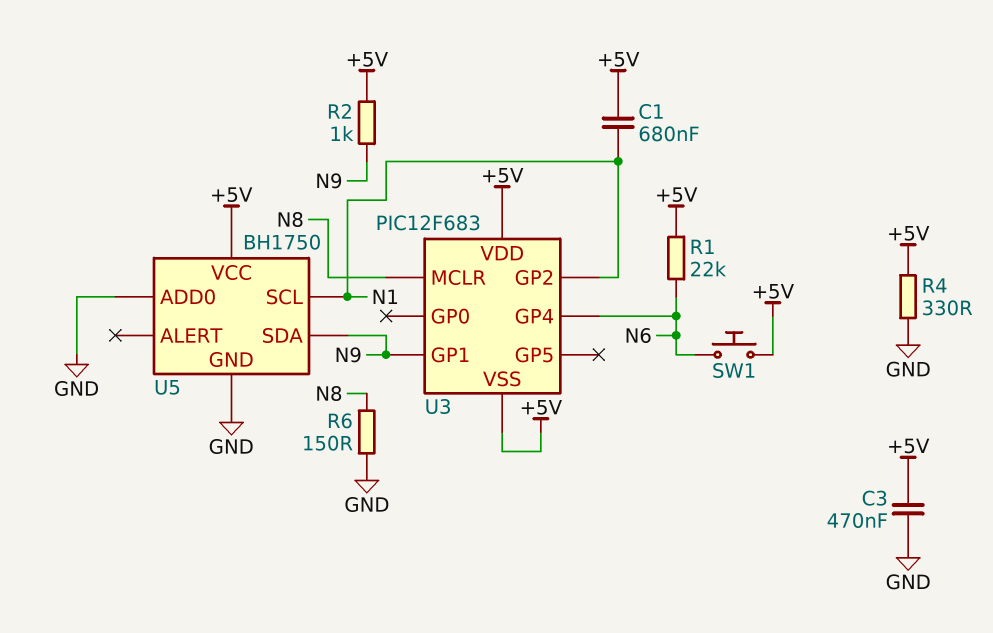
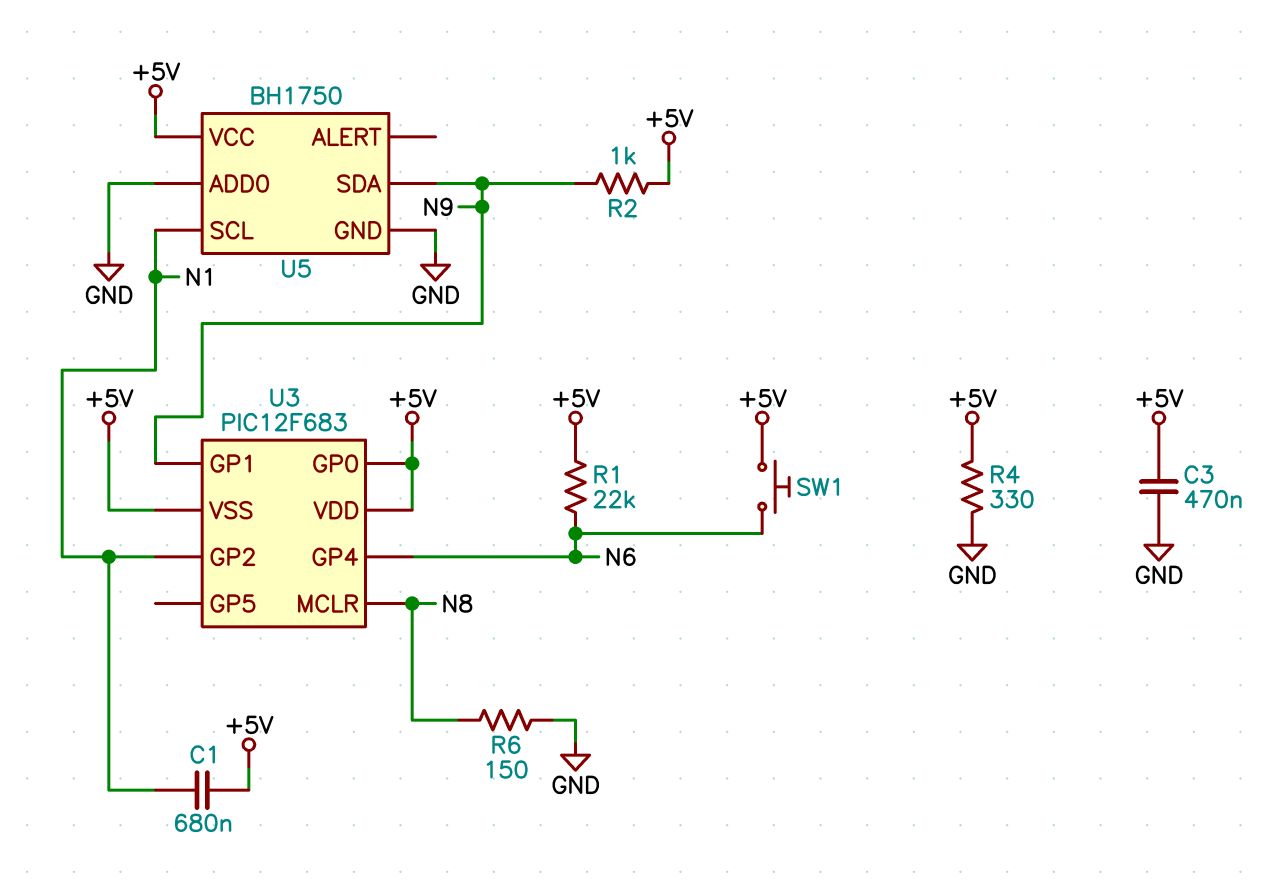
U3 pin GP0: none -> +5V

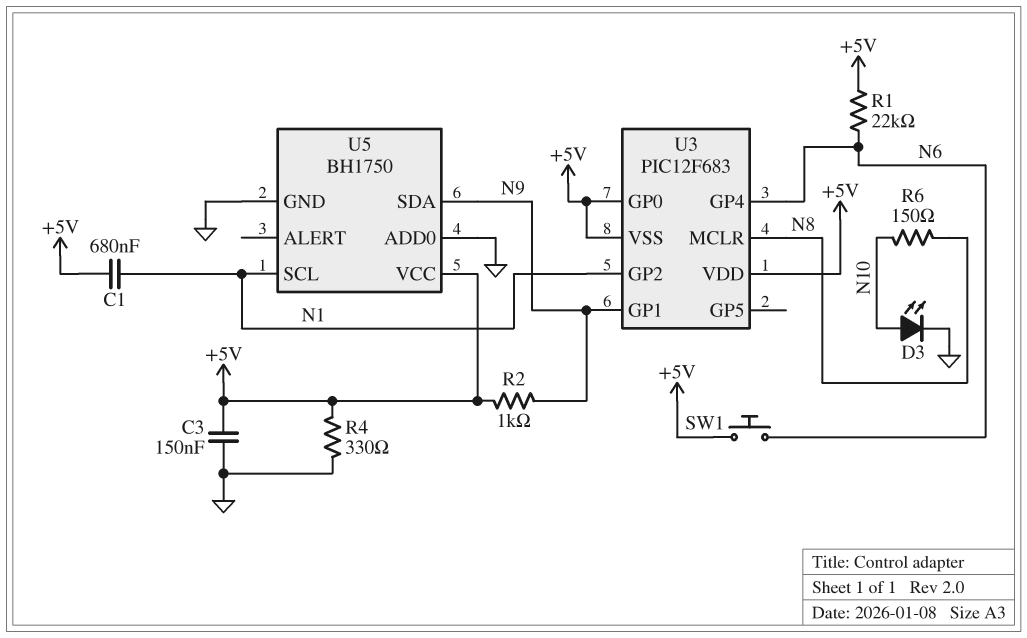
C3: 470nF (+5V, GND) -> 150nF (+5V, GND)
D3: none -> LED (A N10, K GND)
R6: 150 (GND, N8) -> 150 (N8, N10)

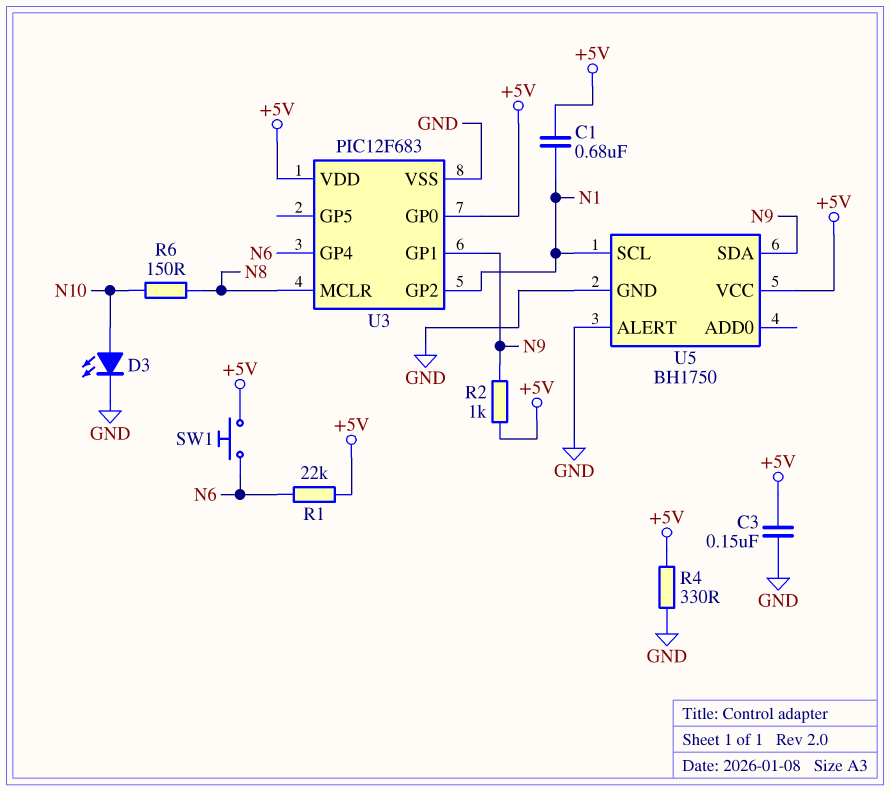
U3 pin VSS: +5V -> GND
U5 pin ADD0: GND -> none
U5 pin ALERT: none -> GND

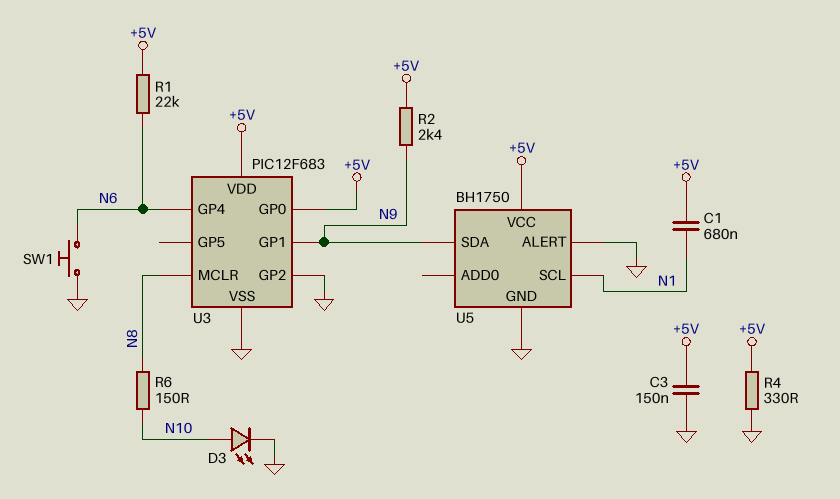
R2: 1k (+5V, N9) -> 2.4k (+5V, N9)
SW1: button (+5V, N6) -> button (GND, N6)
U3 pin GP2: N1 -> GND

